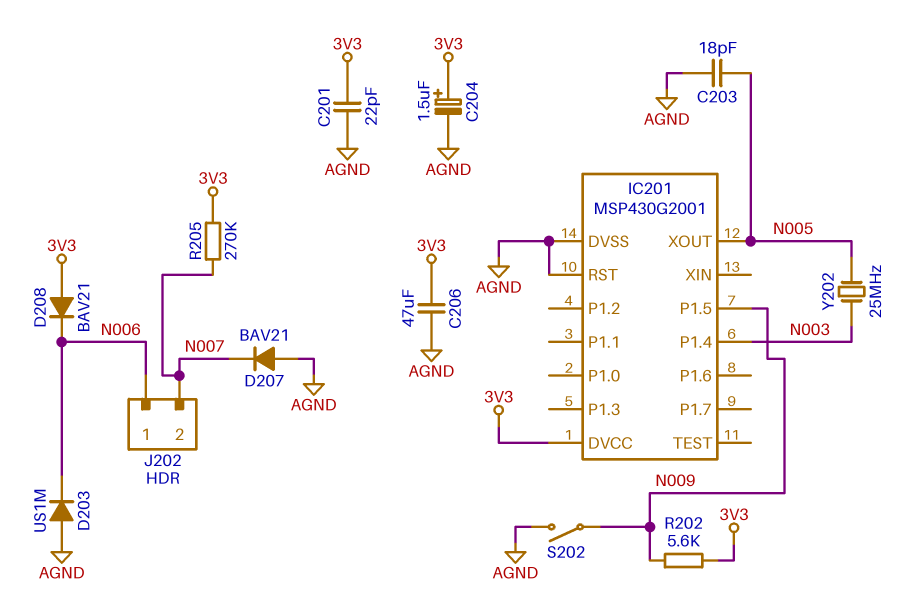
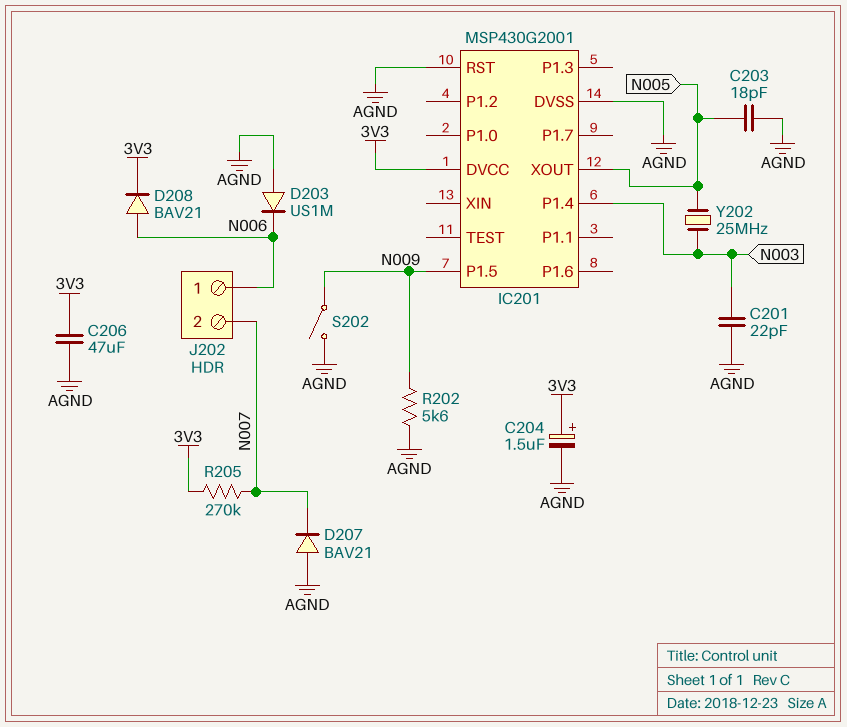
C201: 22pF (3V3, AGND) -> 22pF (AGND, N003)
D208: diode BAV21 (A 3V3, K N006) -> diode BAV21 (A N006, K 3V3)
R202: 5.6k (3V3, N009) -> 5.6k (AGND, N009)

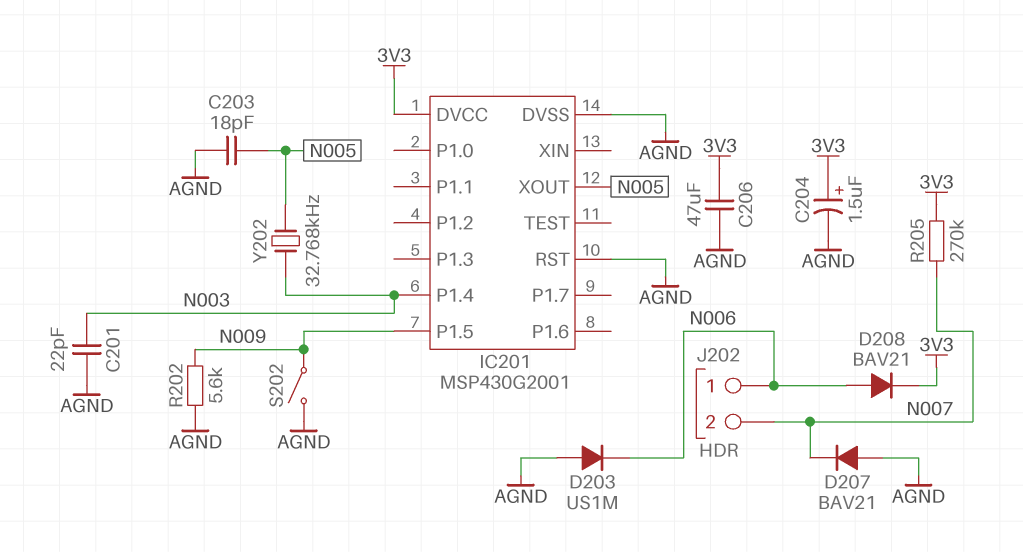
Y202: 25MHz (N003, N005) -> 32.768kHz (N003, N005)

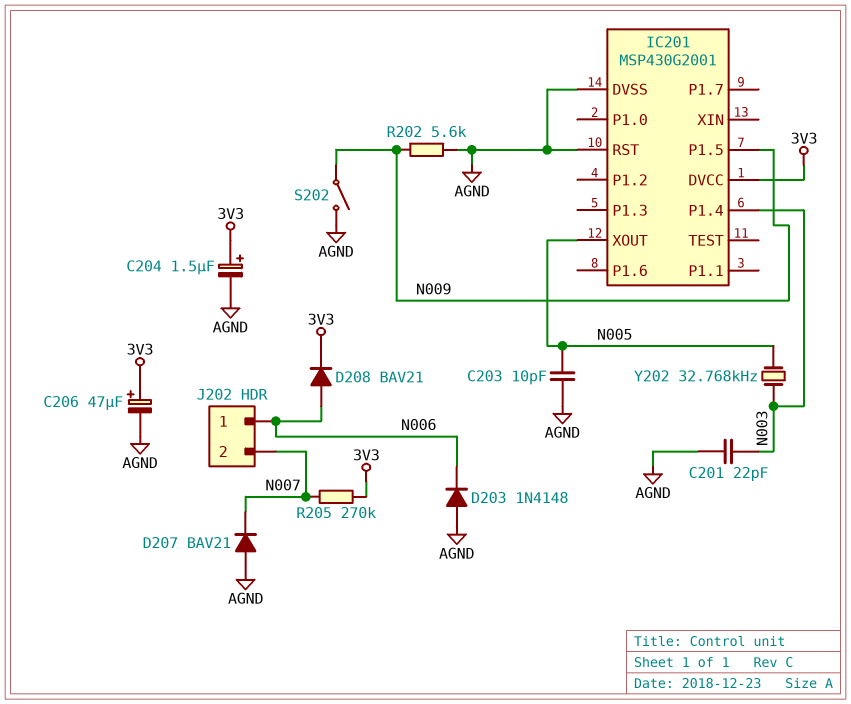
C203: 18pF (AGND, N005) -> 10pF (AGND, N005)
C206: 47uF (3V3, AGND) -> 47uF (plus 3V3, minus AGND)
D203: diode US1M (A AGND, K N006) -> diode 1N4148 (A AGND, K N006)

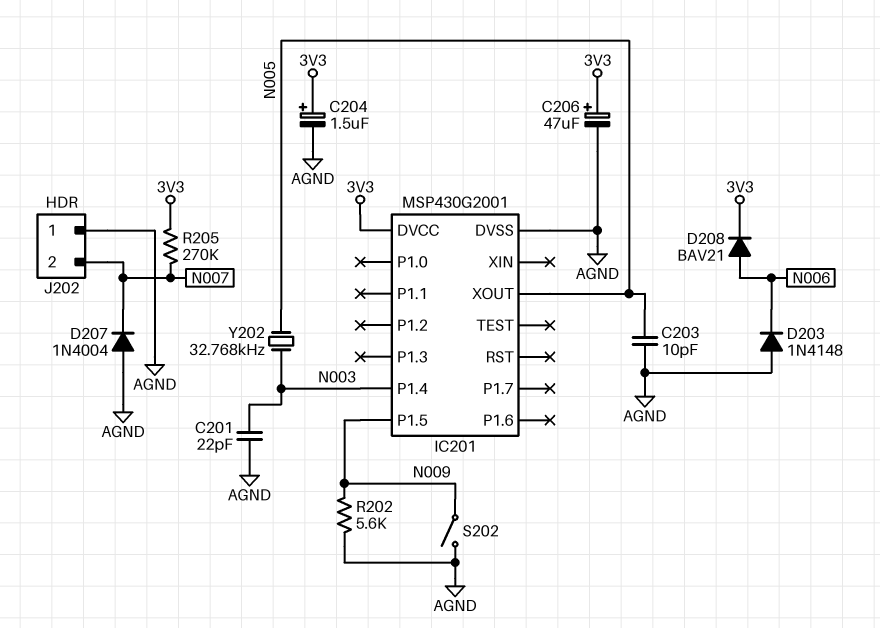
D207: diode BAV21 (A AGND, K N007) -> diode 1N4004 (A AGND, K N007)
IC201 pin RST: AGND -> none
J202 pin 1: N006 -> AGND

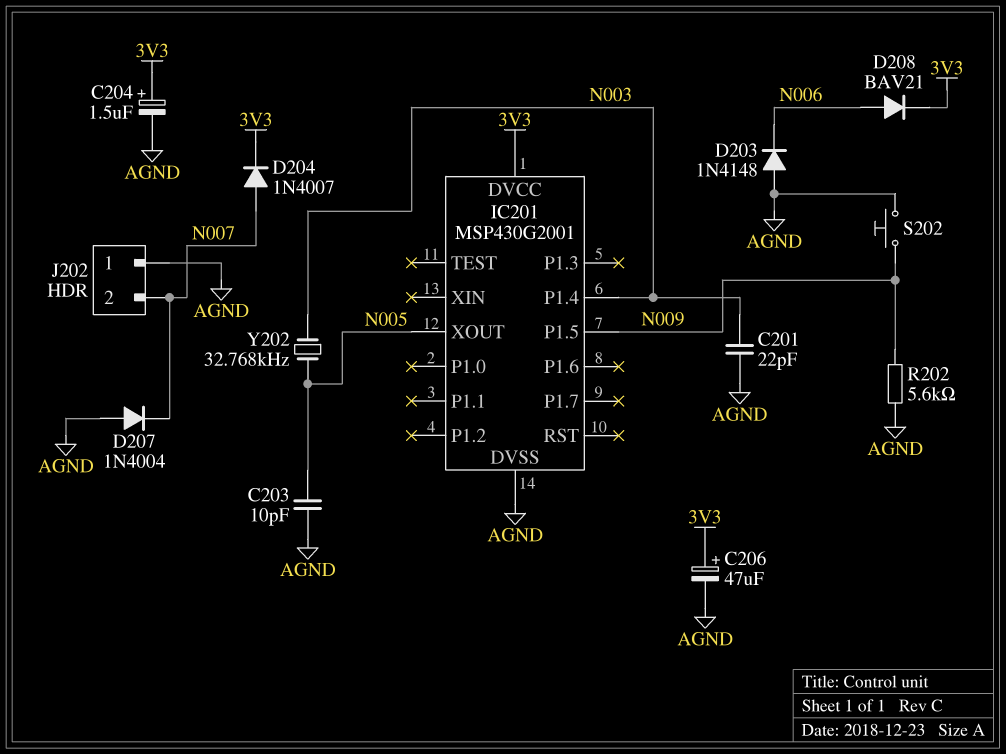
D204: none -> diode 1N4007 (A N007, K 3V3)
R205: 270k (3V3, N007) -> none
S202: switch (AGND, N009) -> button (AGND, N009)

